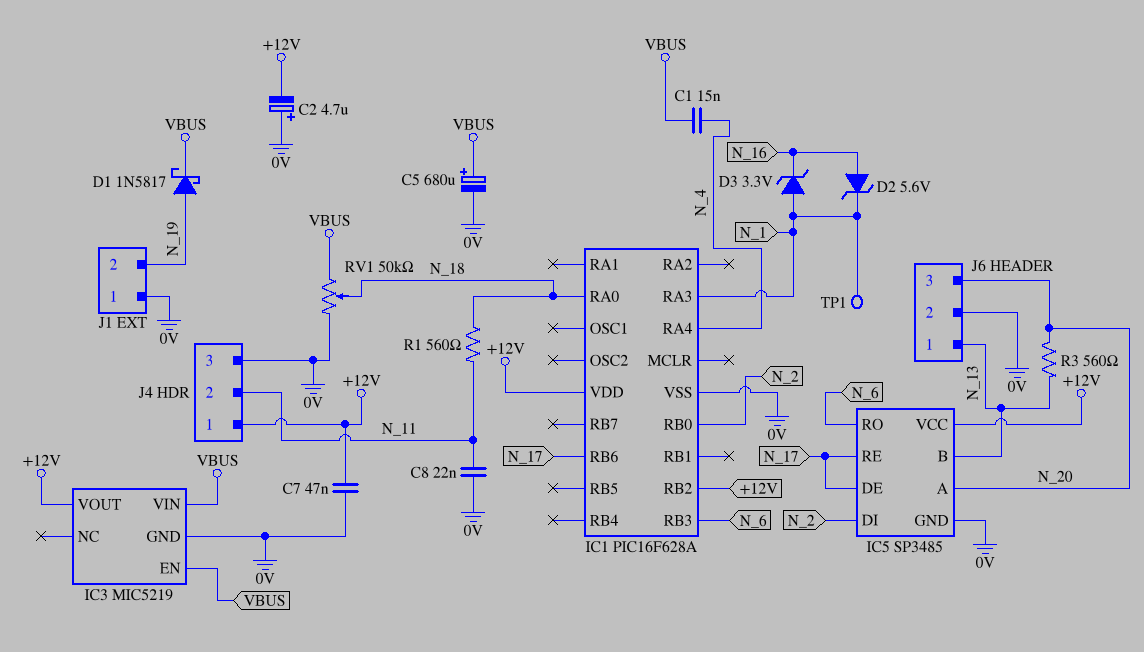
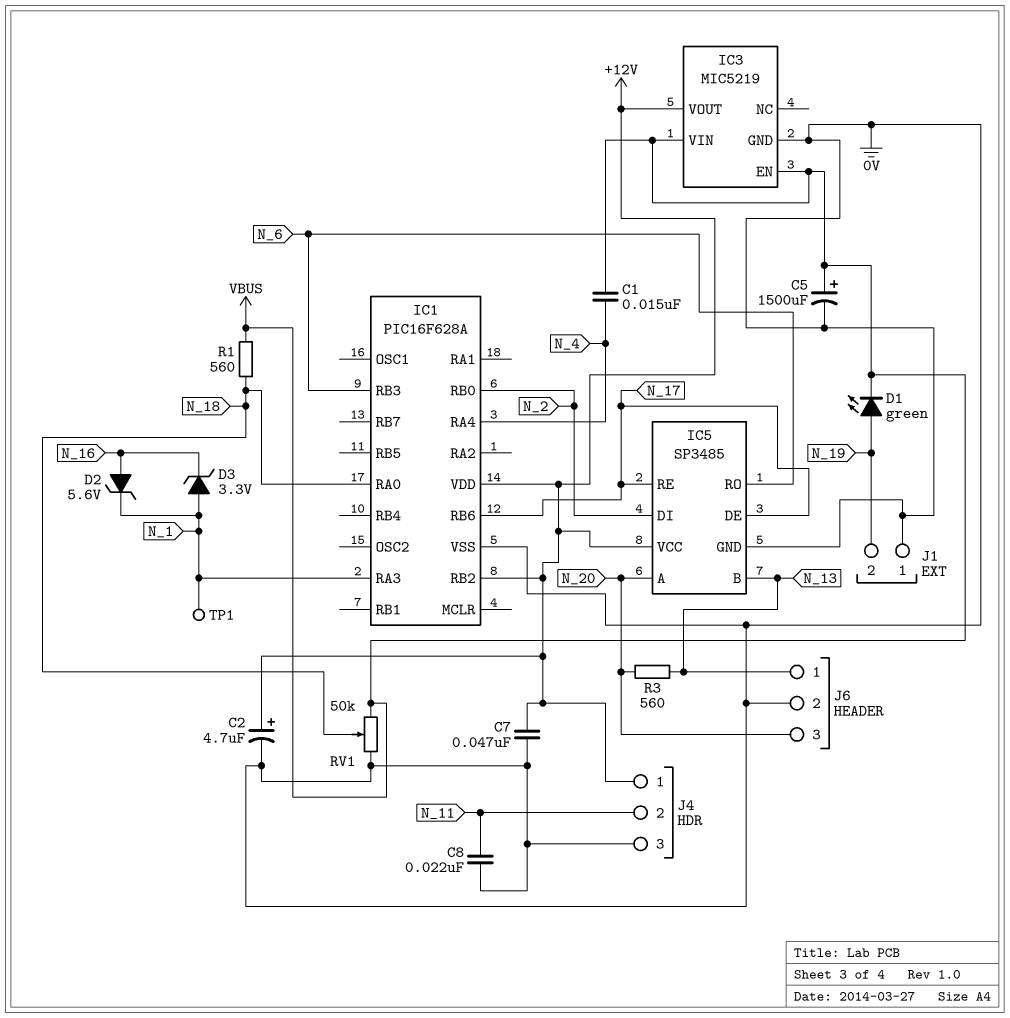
C2: 4.7uF (plus 0V, minus +12V) -> 4.7uF (plus +12V, minus 0V)
C5: 680uF (plus VBUS, minus 0V) -> 1500uF (plus VBUS, minus 0V)
D1: schottky 1N5817 (A N_19, K VBUS) -> LED green (A N_19, K VBUS)
R1: 560 (N_11, N_18) -> 560 (N_18, VBUS)

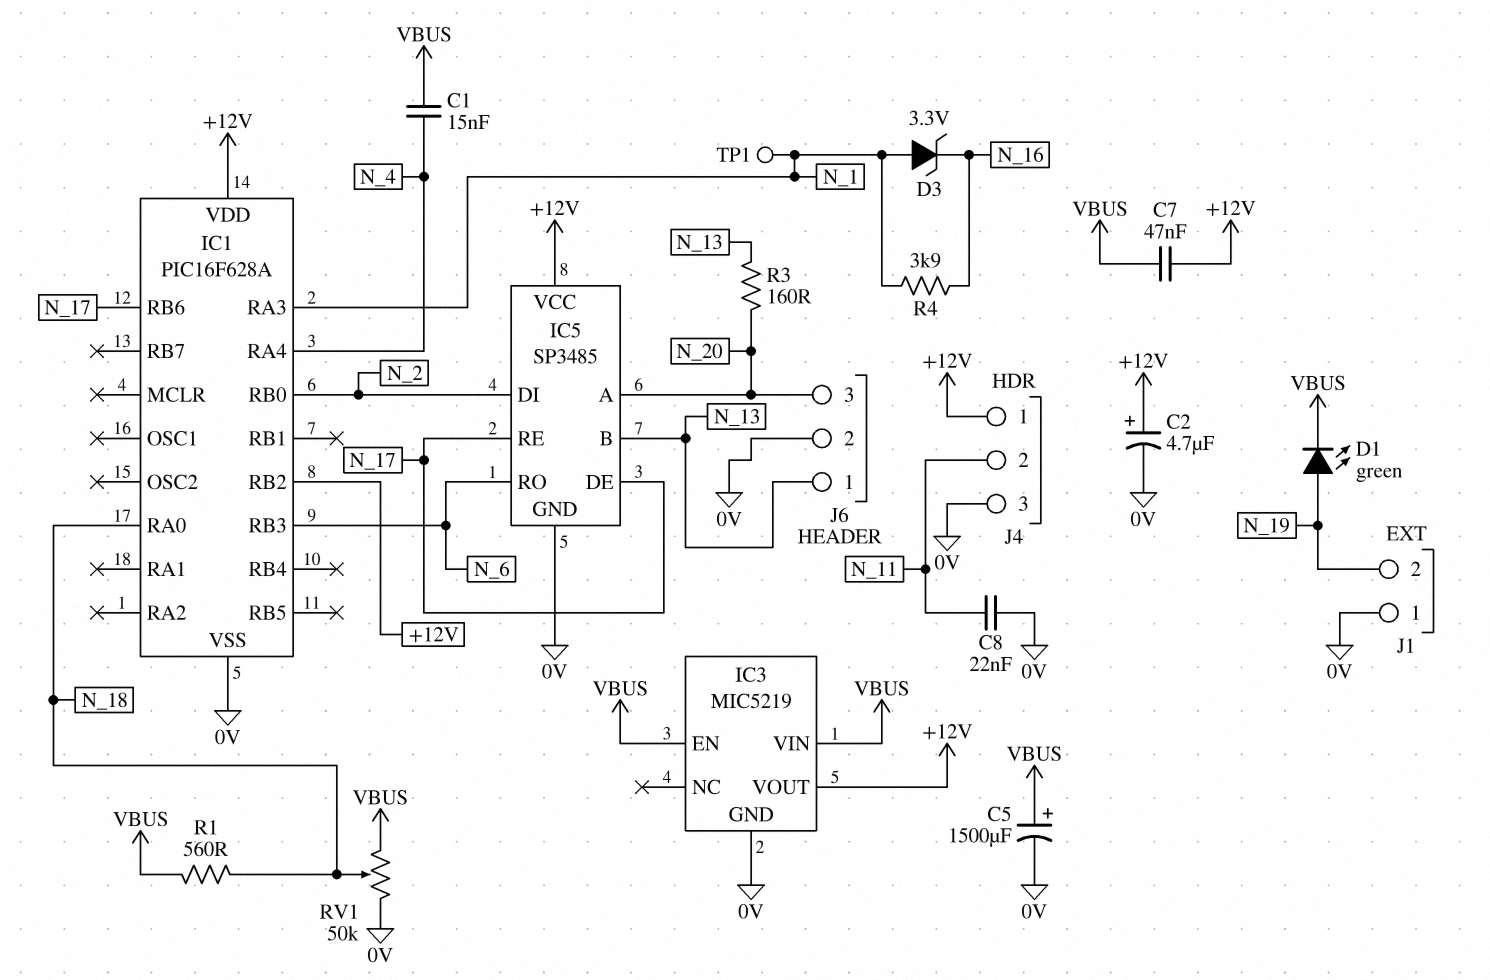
C7: 47nF (+12V, 0V) -> 47nF (+12V, VBUS)
D2: zener 5.6V (A N_16, K N_1) -> none
R3: 560 (N_13, N_20) -> 160 (N_13, N_20)
R4: none -> 3.9k (N_1, N_16)

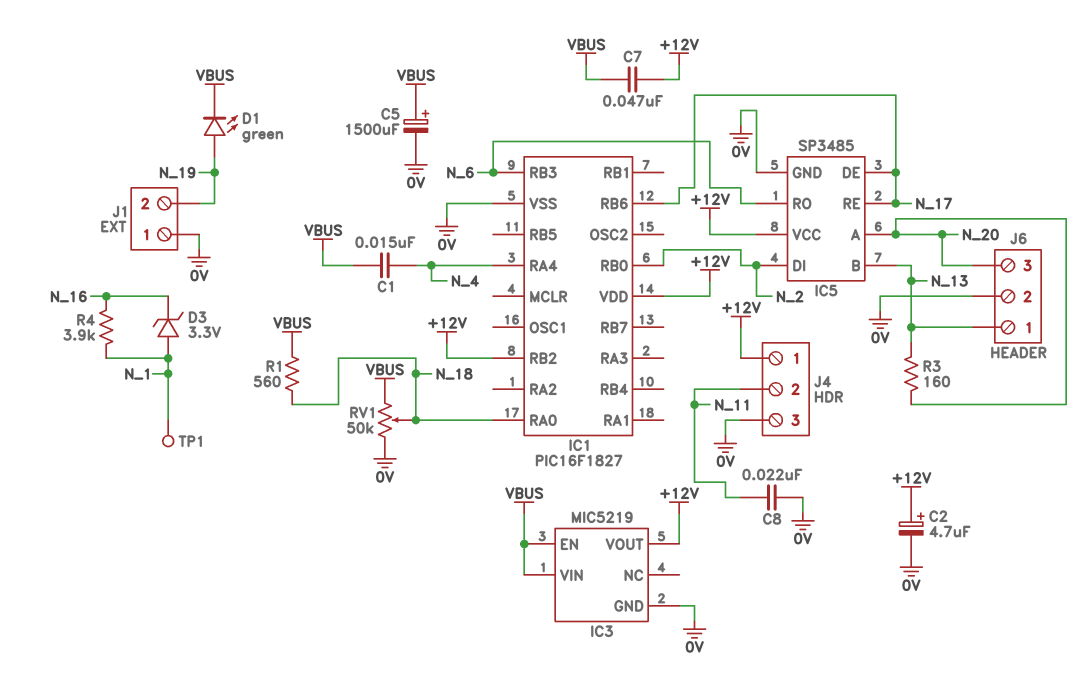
IC1: PIC16F628A -> PIC16F1827
IC1 pin RA3: N_1 -> none

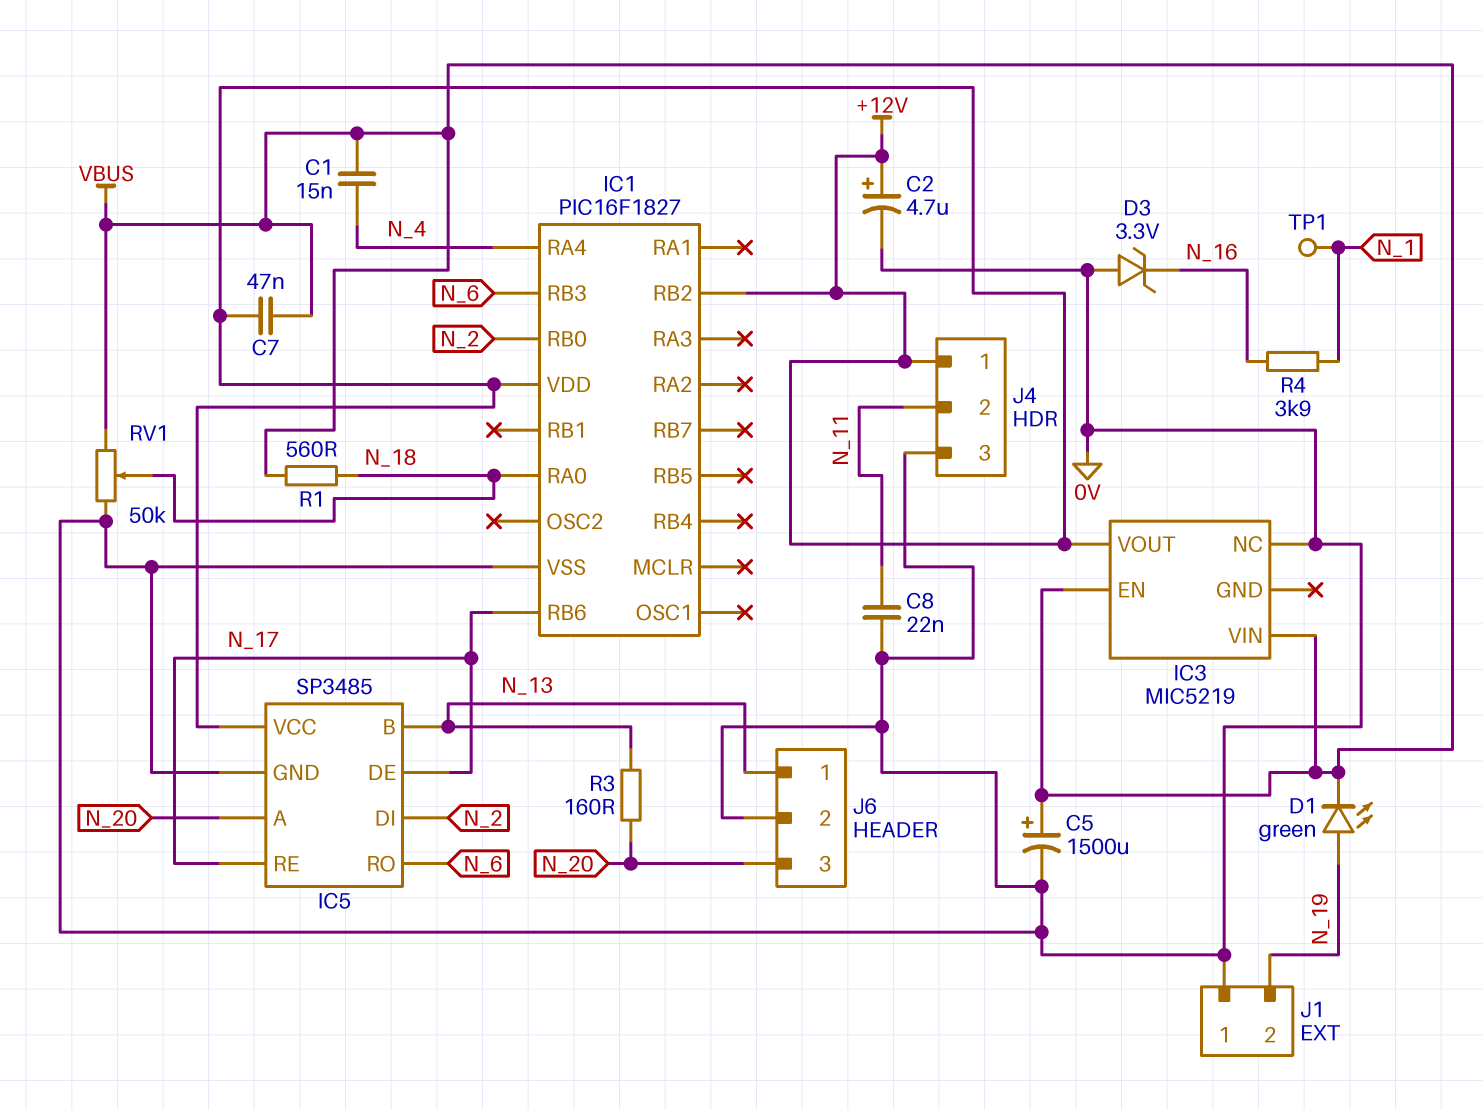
D3: zener 3.3V (A N_1, K N_16) -> zener 3.3V (A 0V, K N_16)
IC3 pin GND: 0V -> none
IC3 pin NC: none -> 0V

